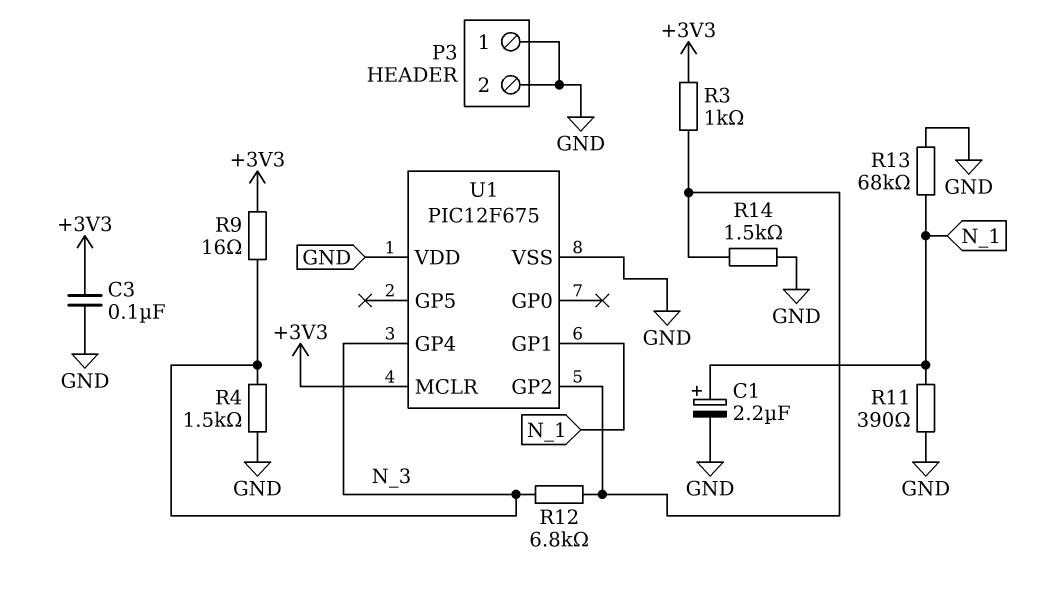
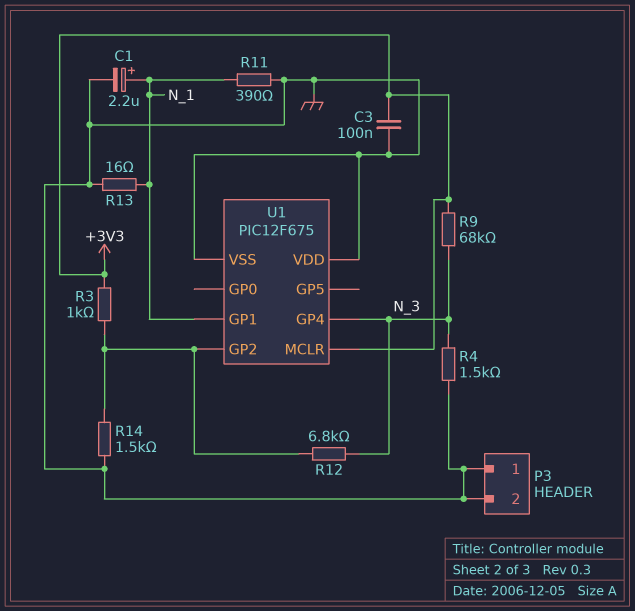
R9: 16 (+3V3, N_3) -> 68k (+3V3, N_3)
R13: 68k (GND, N_1) -> 16 (GND, N_1)

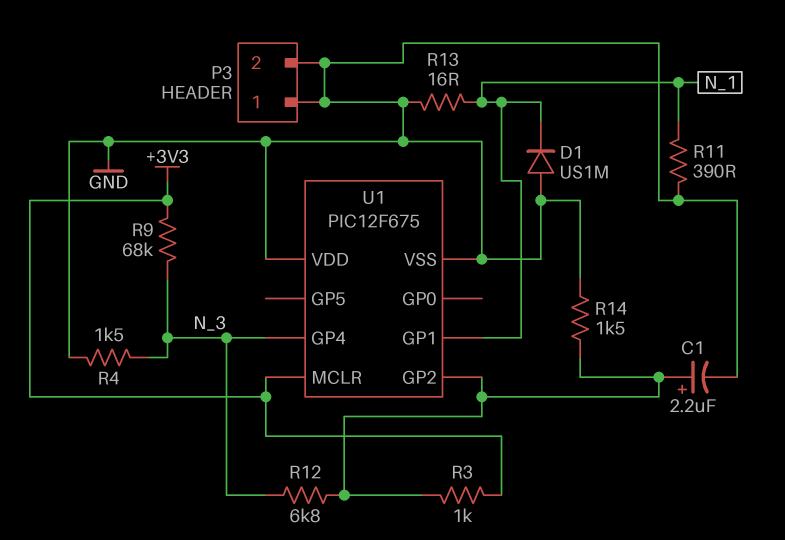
C1: 2.2uF (plus N_1, minus GND) -> 2.2uF (plus U1/GP2, minus GND)
C3: 100nF (+3V3, GND) -> none
D1: none -> diode US1M (A GND, K N_1)

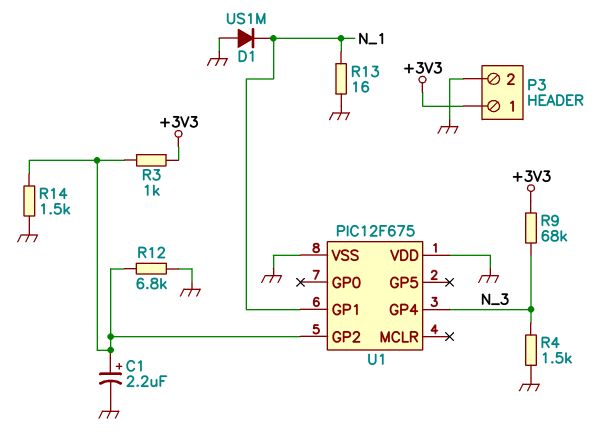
P3 pin 1: GND -> +3V3
R11: 390 (GND, N_1) -> none
R12: 6.8k (N_3, U1/GP2) -> 6.8k (GND, U1/GP2)
U1 pin MCLR: +3V3 -> none

